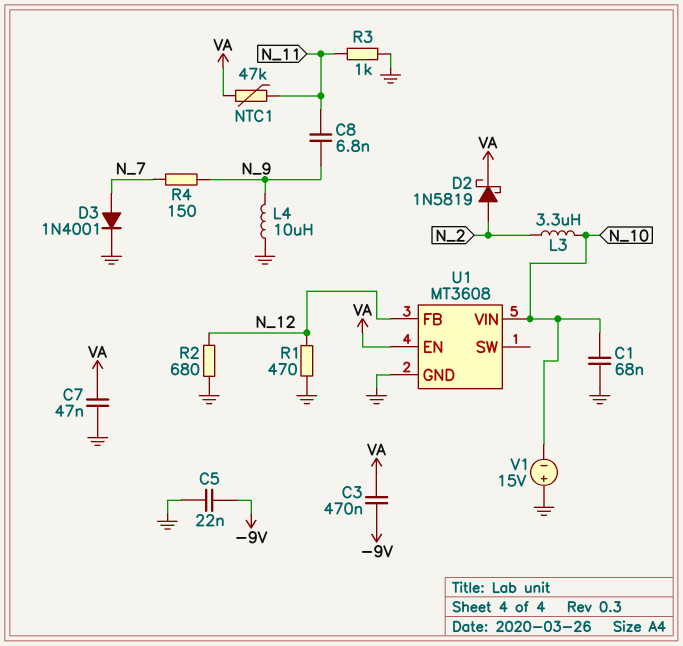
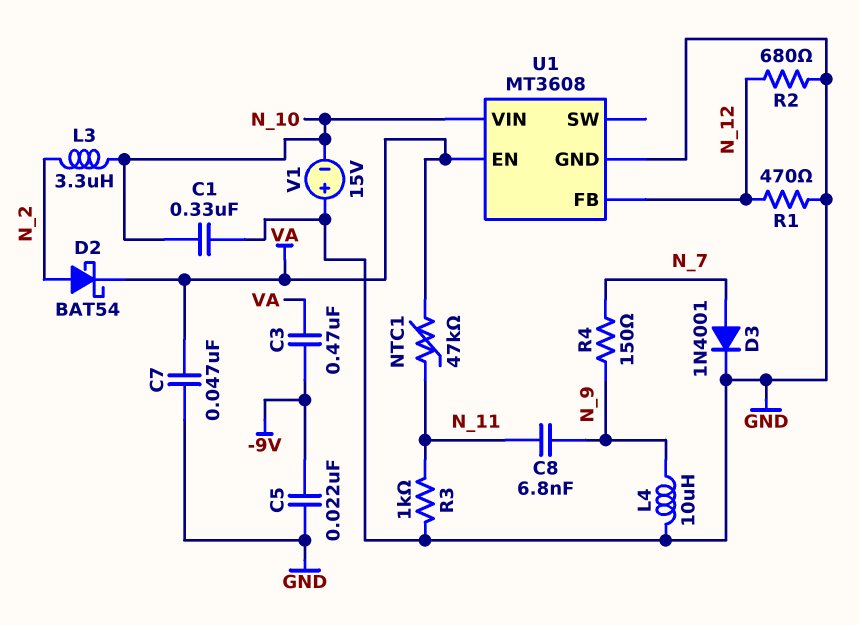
C1: 68nF (GND, N_10) -> 330nF (GND, N_10)
D2: schottky 1N5819 (A N_2, K VA) -> schottky BAT54 (A N_2, K VA)

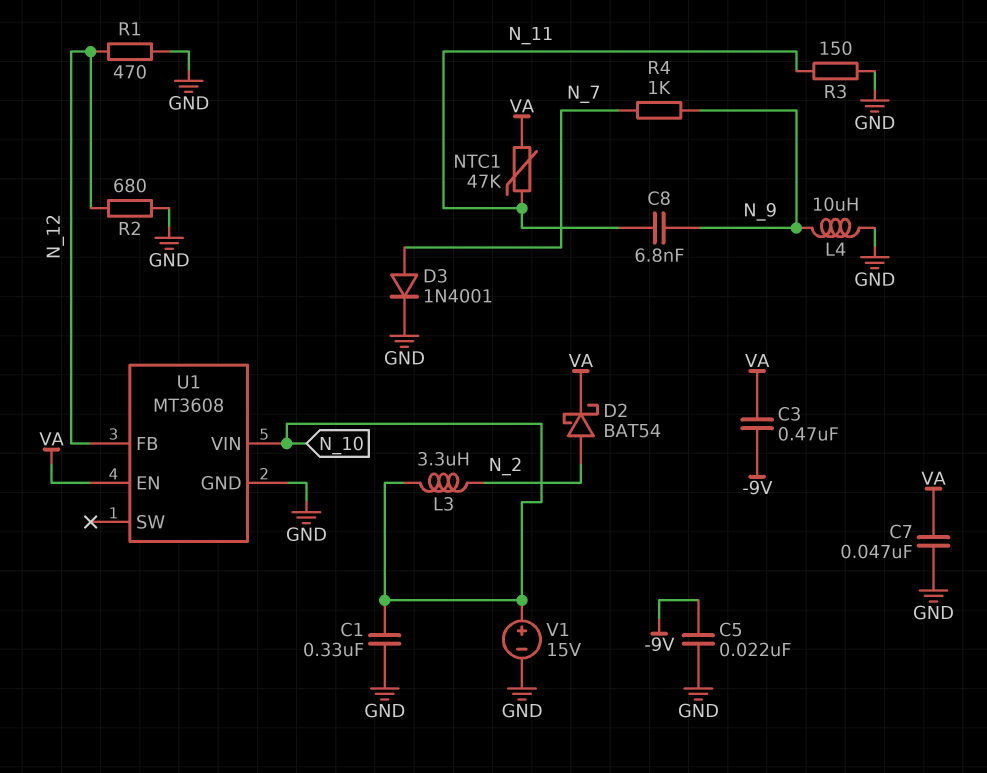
R3: 1k (GND, N_11) -> 150 (GND, N_11)
R4: 150 (N_7, N_9) -> 1k (N_7, N_9)
V1: 15V (plus GND, minus N_10) -> 15V (plus N_10, minus GND)

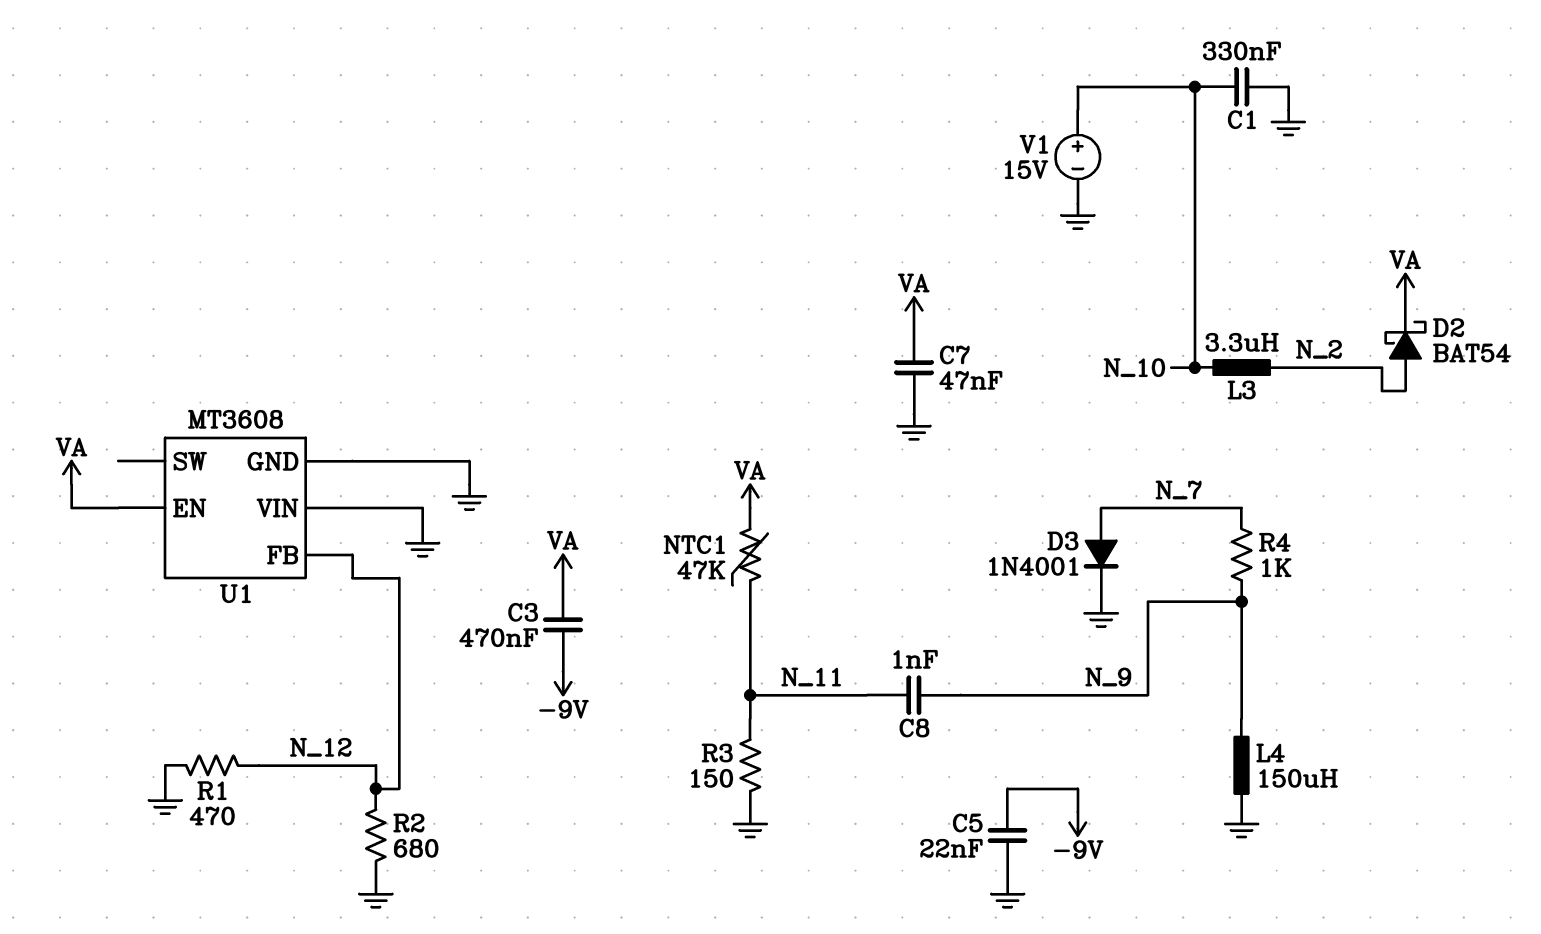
C8: 6.8nF (N_9, N_11) -> 1nF (N_9, N_11)
L4: 10uH (GND, N_9) -> 150uH (GND, N_9)
U1 pin VIN: N_10 -> GND

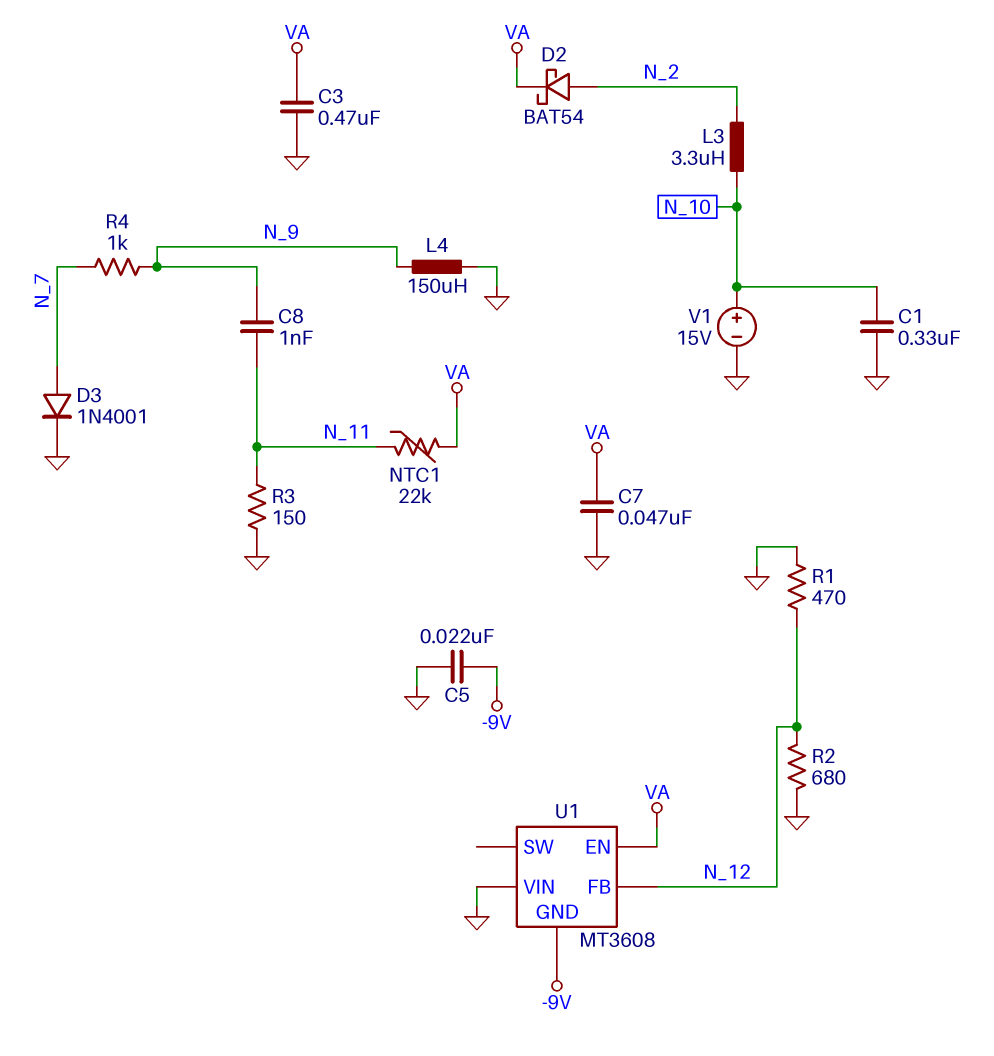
C3: 470nF (-9V, VA) -> 470nF (GND, VA)
NTC1: 47k (N_11, VA) -> 22k (N_11, VA)
U1 pin GND: GND -> -9V

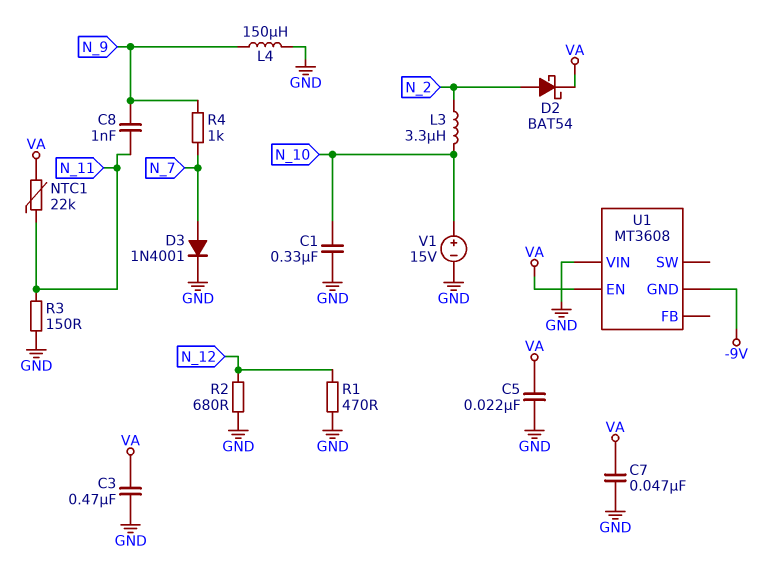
C5: 22nF (-9V, GND) -> 22nF (GND, VA)
U1 pin FB: N_12 -> none

